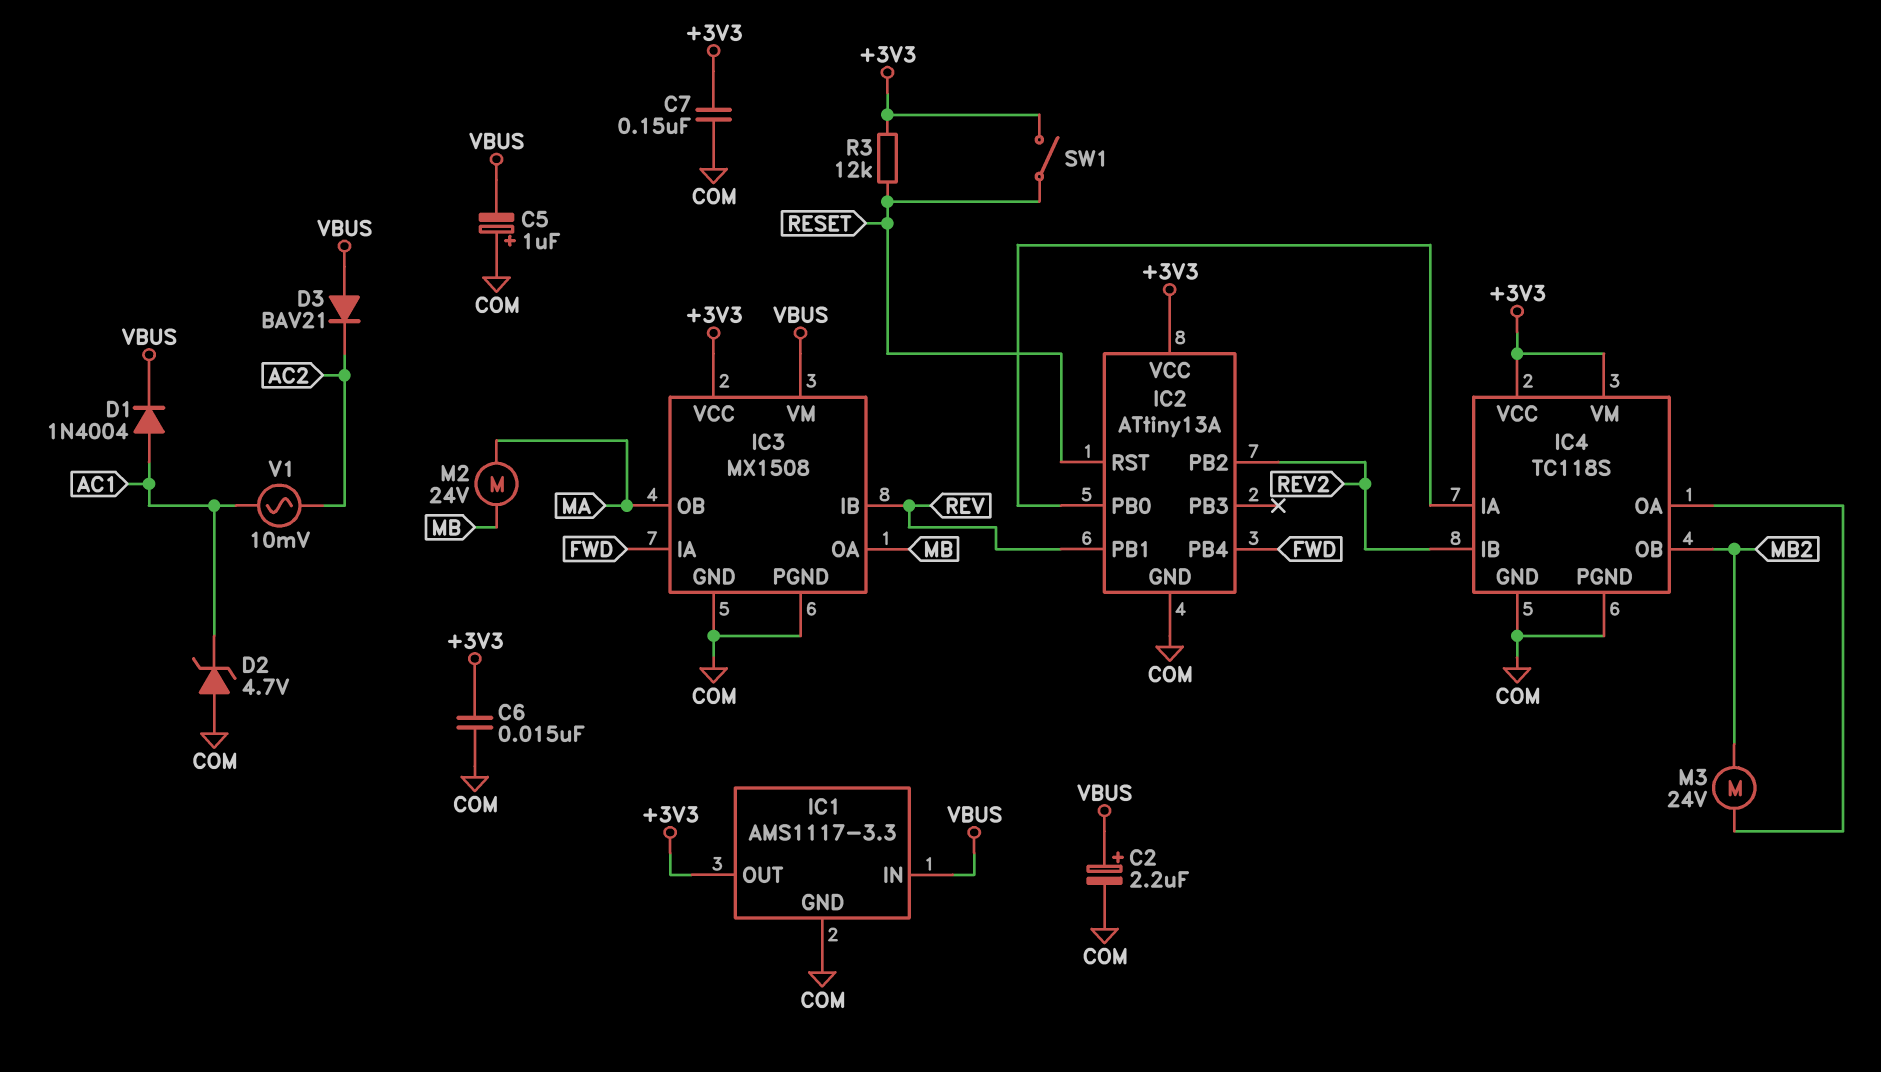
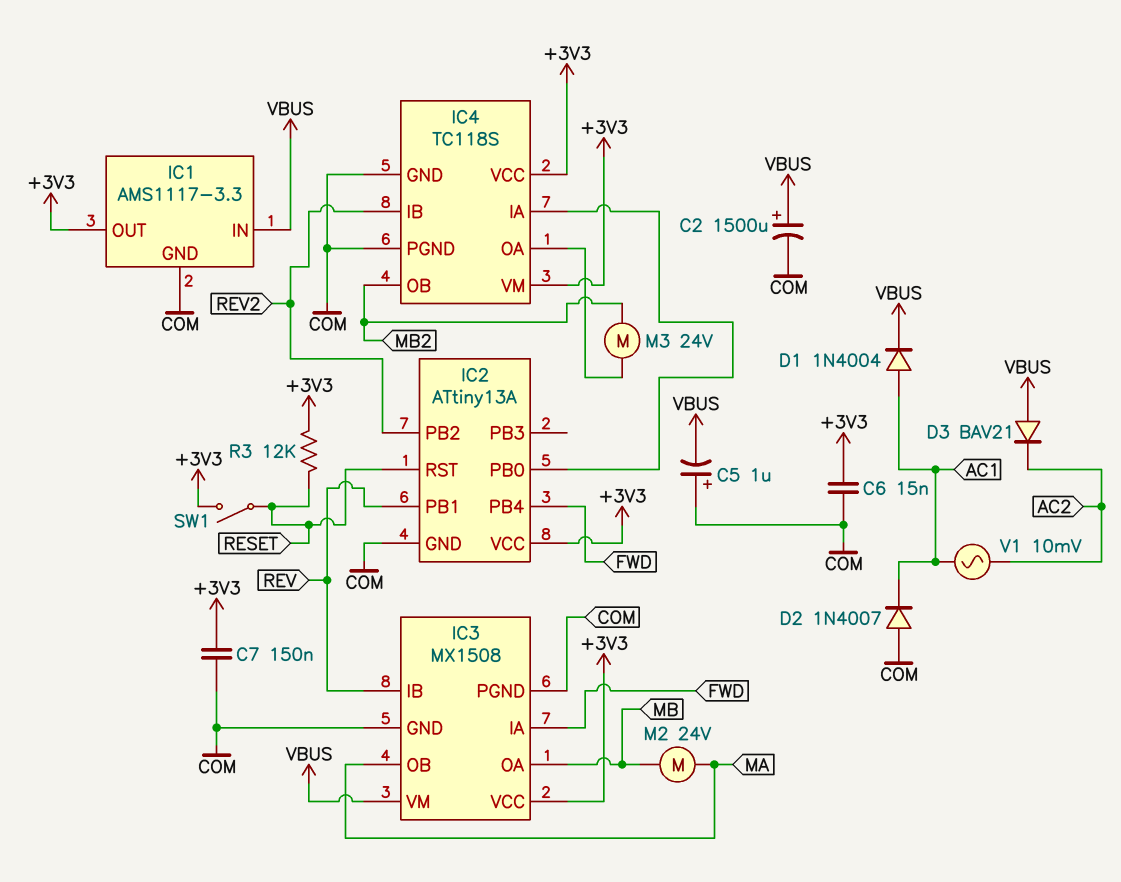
C2: 2.2uF (plus VBUS, minus COM) -> 1500uF (plus VBUS, minus COM)
D2: zener 4.7V (A COM, K AC1) -> diode 1N4007 (A COM, K AC1)

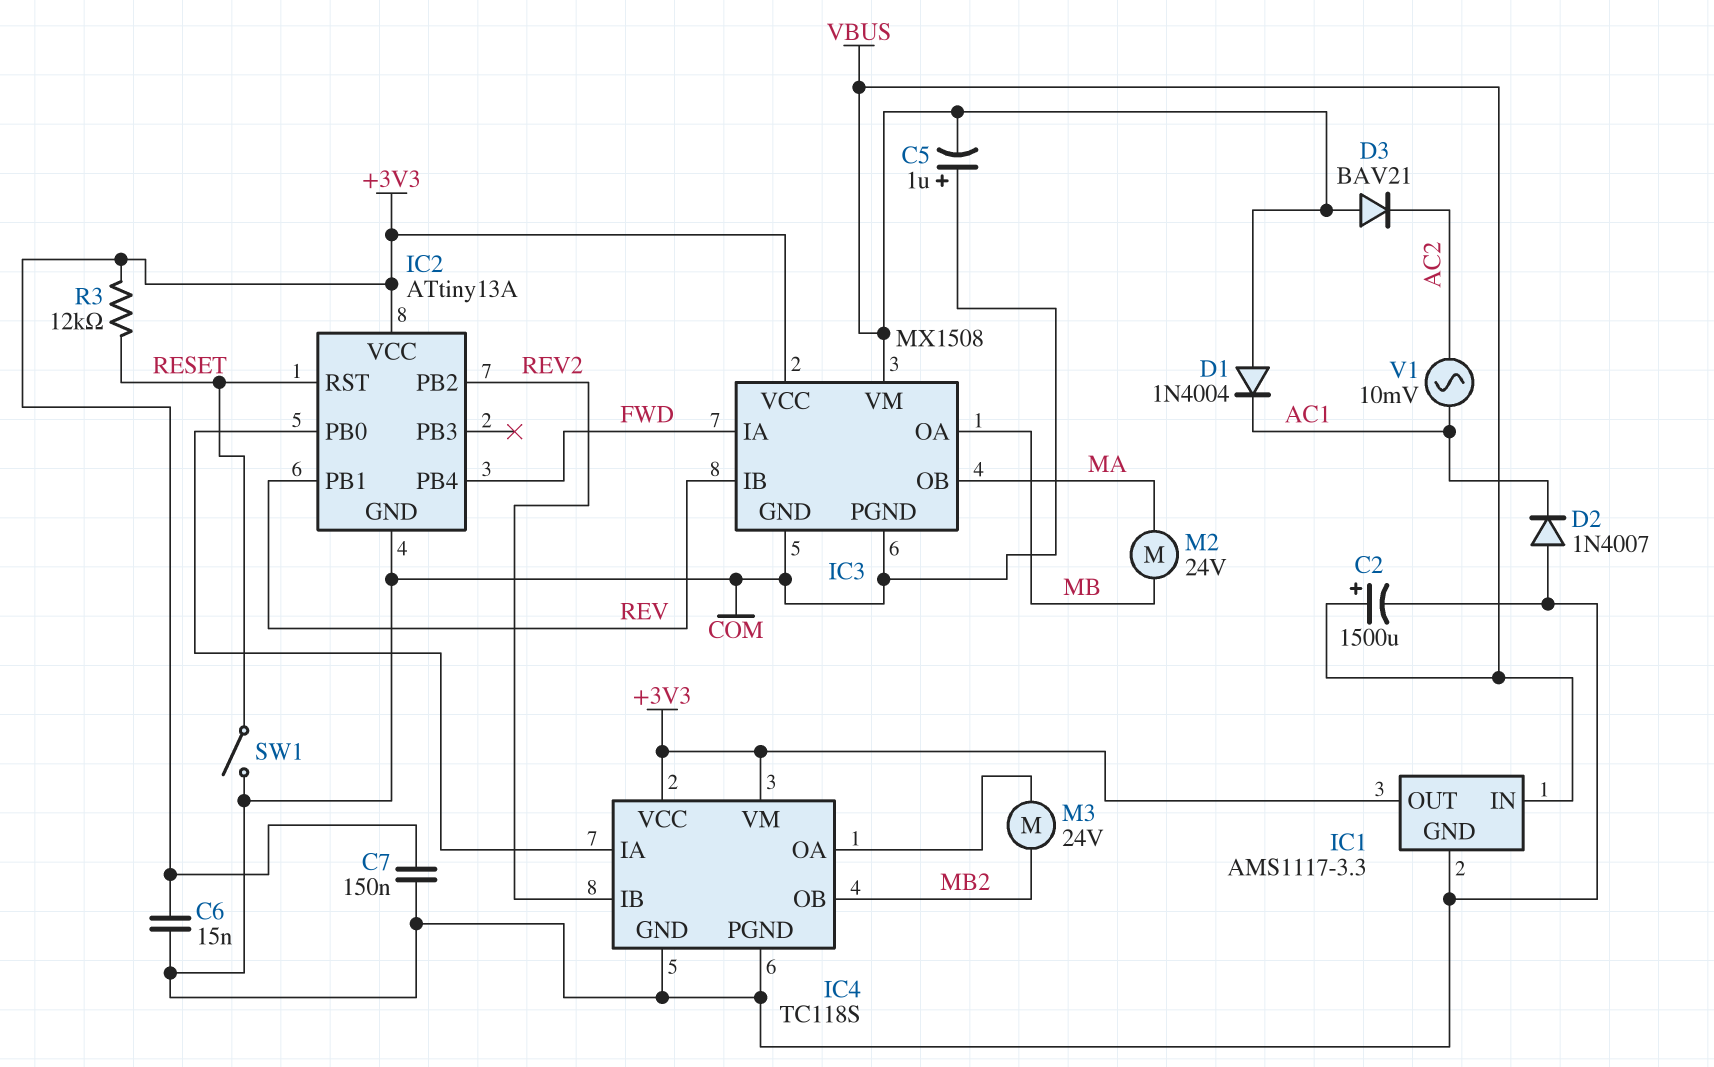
D1: diode 1N4004 (A AC1, K VBUS) -> diode 1N4004 (A VBUS, K AC1)
SW1: switch (+3V3, RESET) -> switch (COM, RESET)

